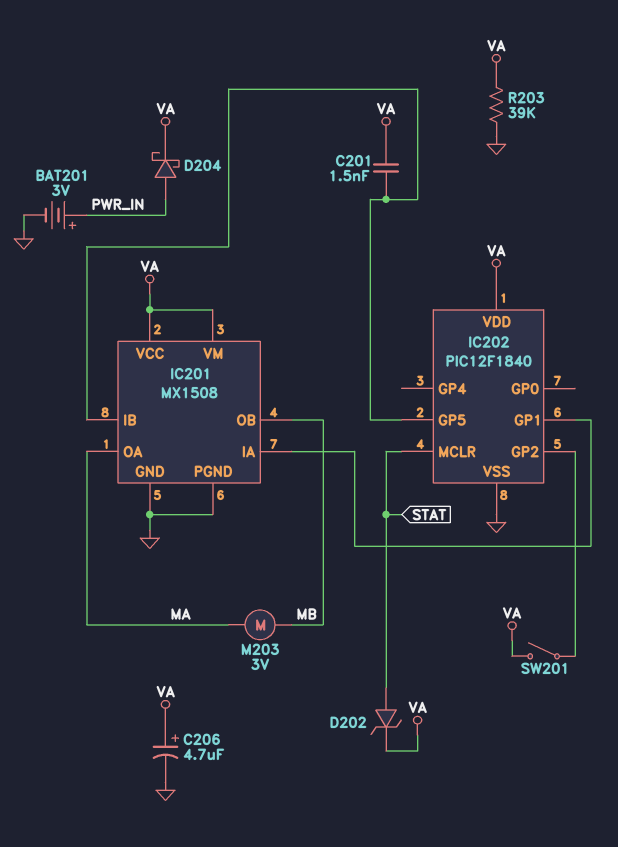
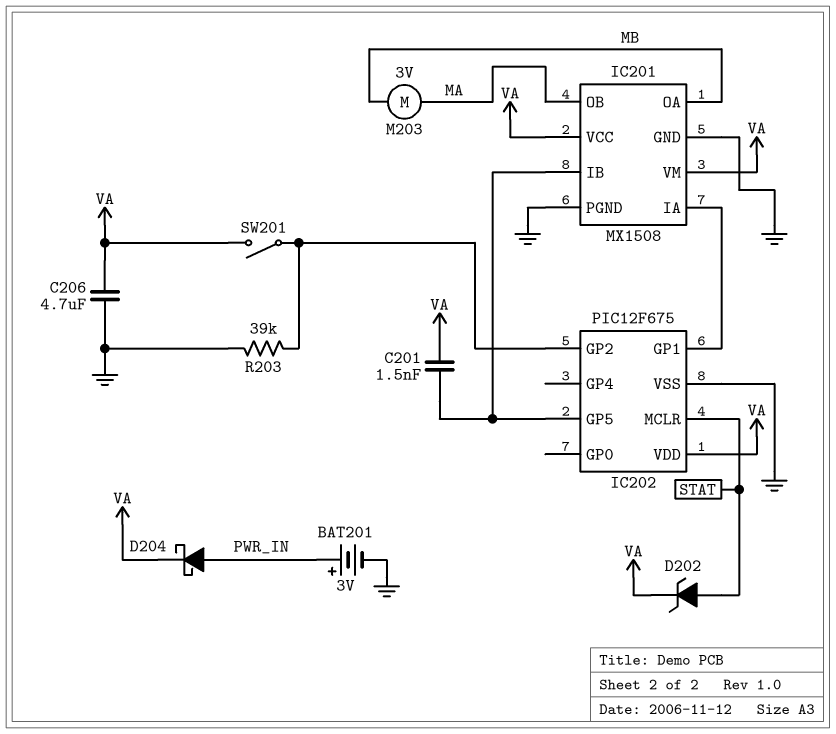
C206: 4.7uF (plus VA, minus GND) -> 4.7uF (GND, VA)
IC201 pin OA: MA -> MB
IC201 pin OB: MB -> MA
IC202: PIC12F1840 -> PIC12F675
R203: 39k (GND, VA) -> 39k (GND, IC202/GP2)

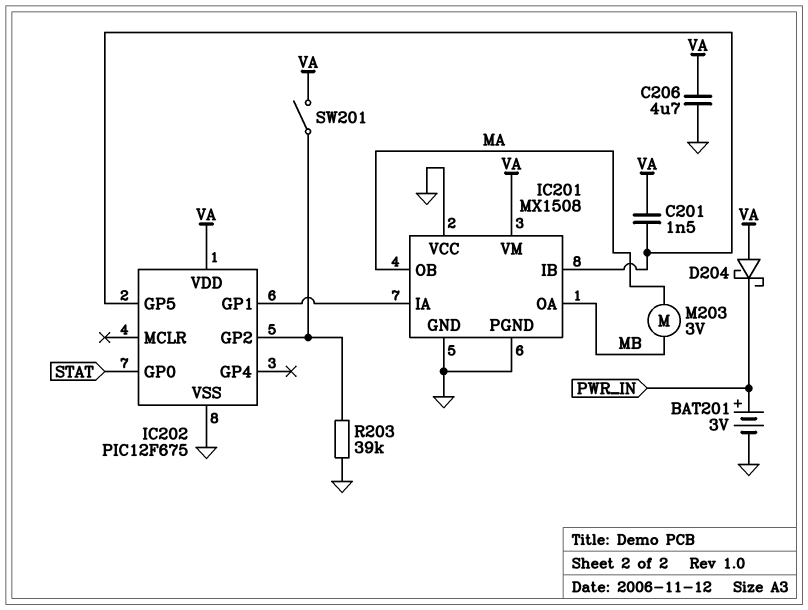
D202: zener (A STAT, K VA) -> none
D204: schottky (A PWR_IN, K VA) -> schottky (A VA, K PWR_IN)
IC201 pin VCC: VA -> GND
IC202 pin GP0: none -> STAT
IC202 pin MCLR: STAT -> none

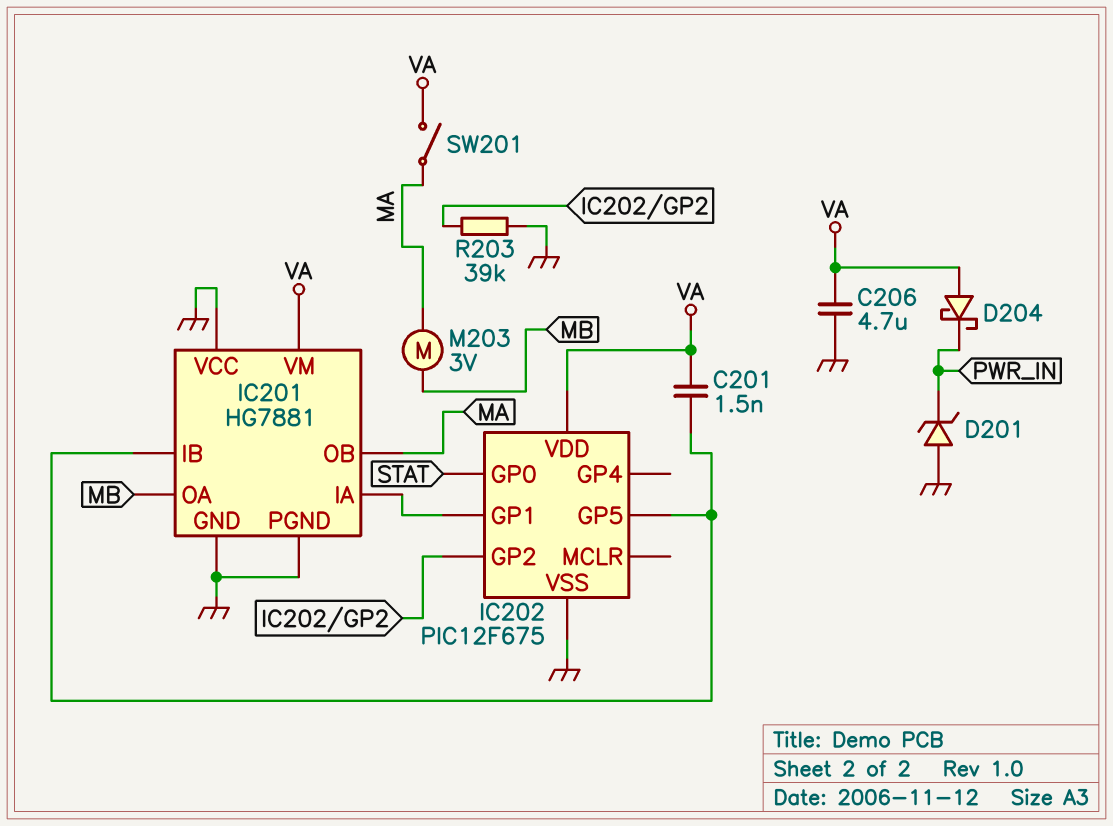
BAT201: 3V (plus PWR_IN, minus GND) -> none
D201: none -> zener (A GND, K PWR_IN)
IC201: MX1508 -> HG7881
SW201: switch (IC202/GP2, VA) -> switch (MA, VA)

